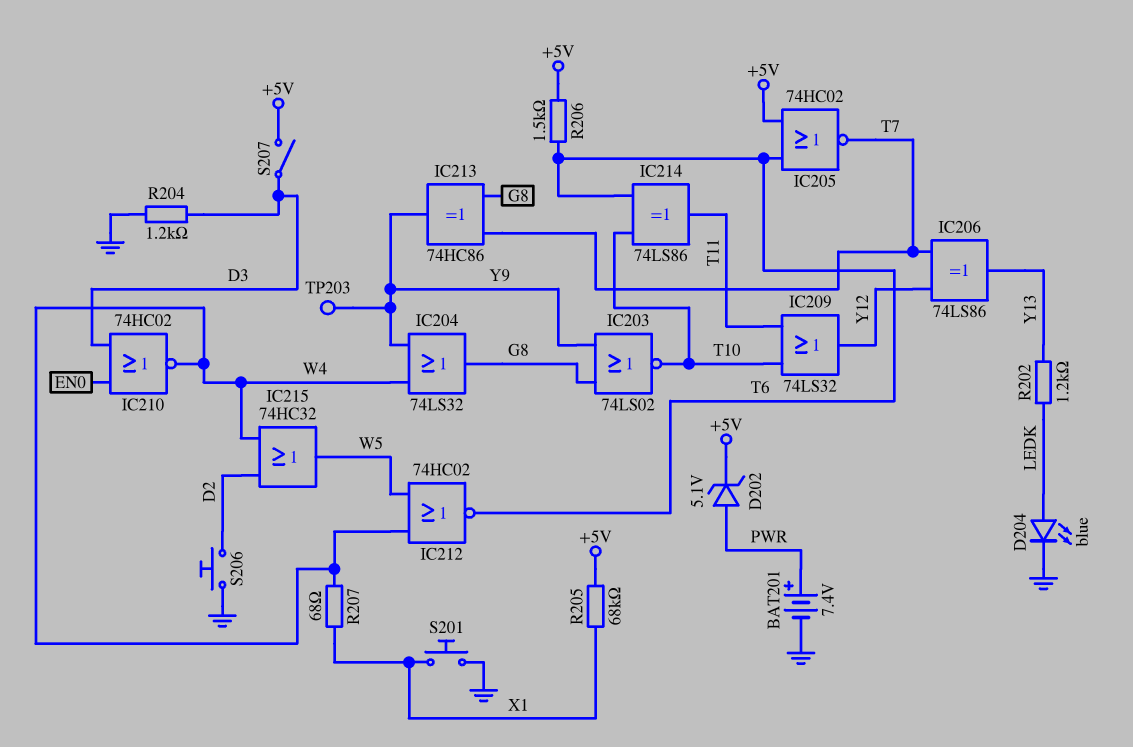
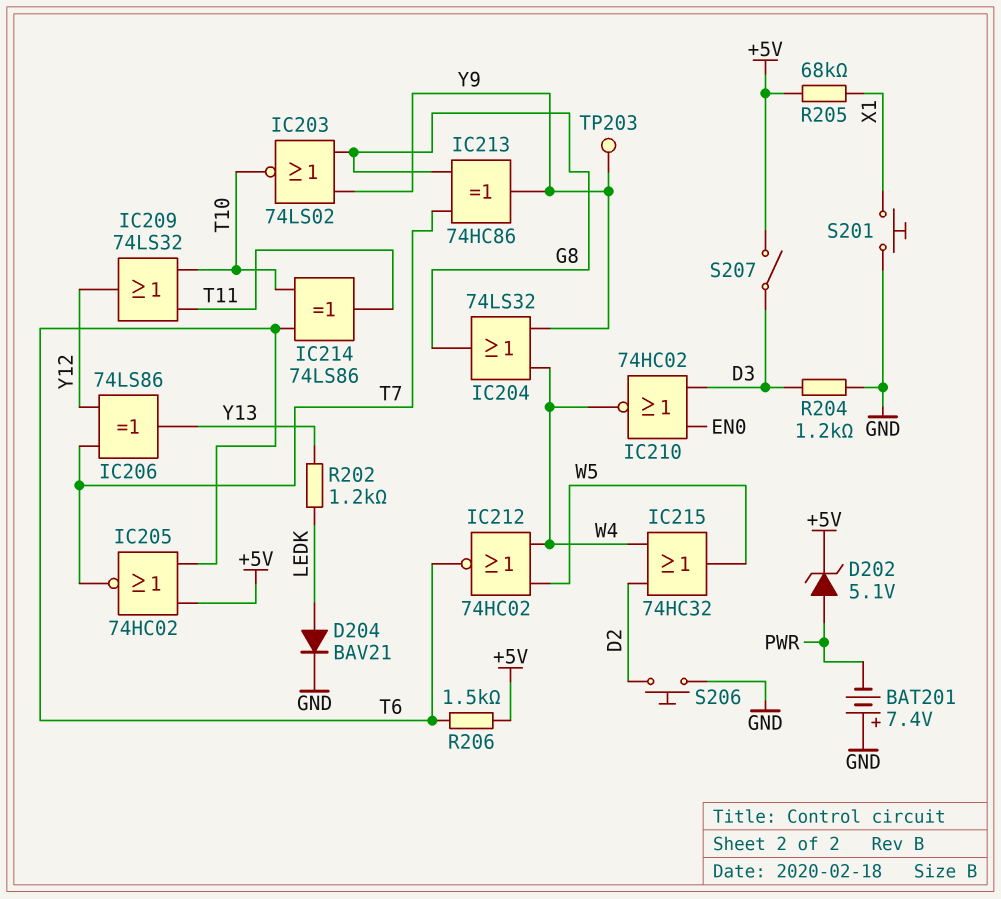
BAT201: 7.4V (plus PWR, minus GND) -> 7.4V (plus GND, minus PWR)
D204: LED blue (A LEDK, K GND) -> diode BAV21 (A LEDK, K GND)
R207: 68 (W4, X1) -> none

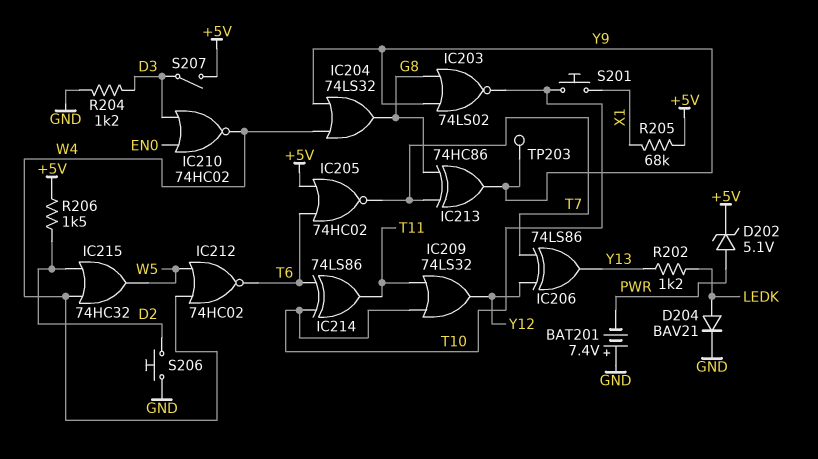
R206: 1.5k (+5V, T6) -> 1.5k (+5V, D2)
S201: button (GND, X1) -> button (T10, X1)

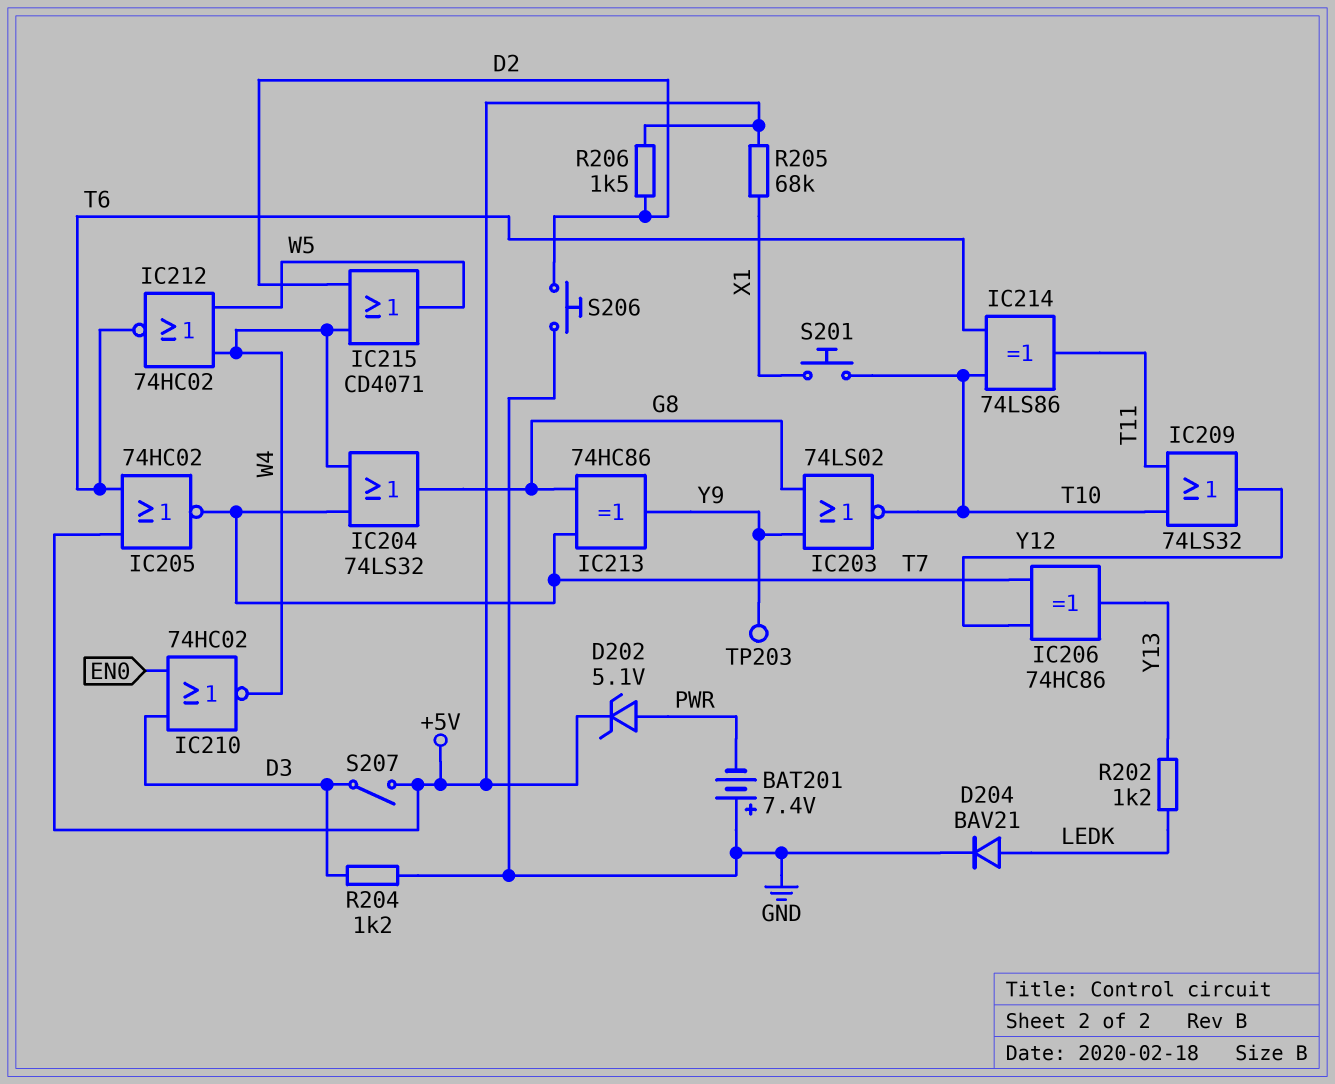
IC204: OR 74LS32 (in W4, in Y9, out G8) -> OR 74LS32 (in T7, in W4, out G8)
IC206: XOR 74LS86 (in T7, in Y12, out Y13) -> XOR 74HC86 (in T7, in Y12, out Y13)
IC215: OR 74HC32 (in D2, in W4, out W5) -> OR CD4071 (in D2, in W4, out W5)

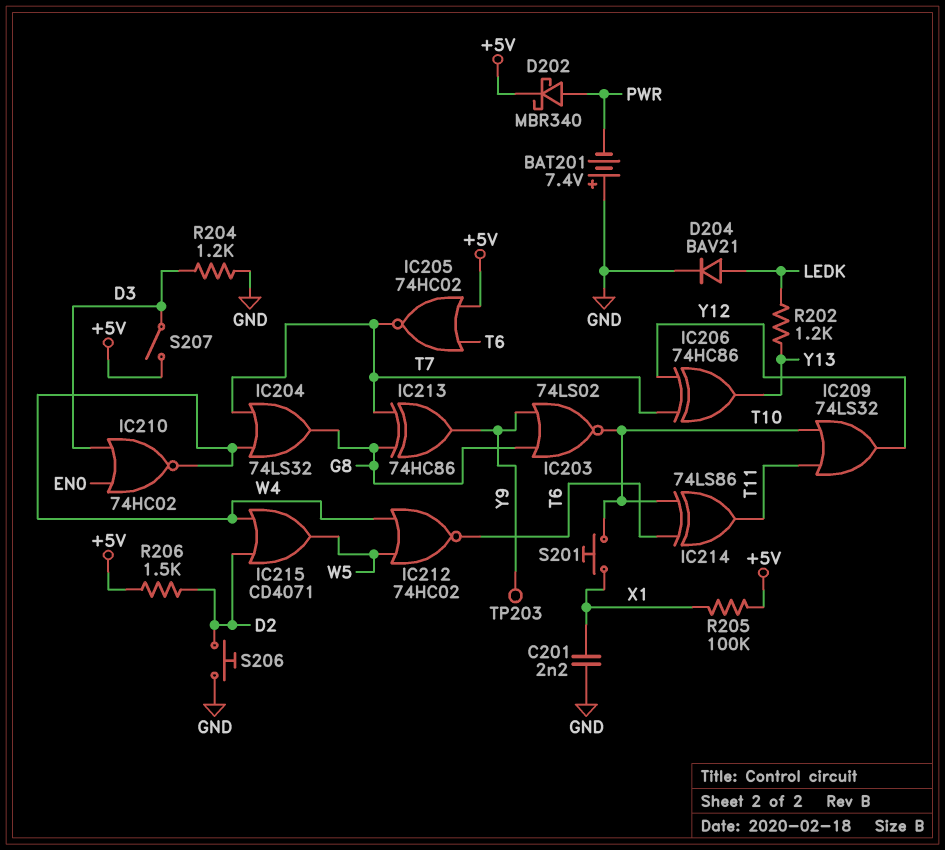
C201: none -> 2.2nF (GND, X1)
D202: zener 5.1V (A PWR, K +5V) -> schottky MBR340 (A PWR, K +5V)
R205: 68k (+5V, X1) -> 100k (+5V, X1)

